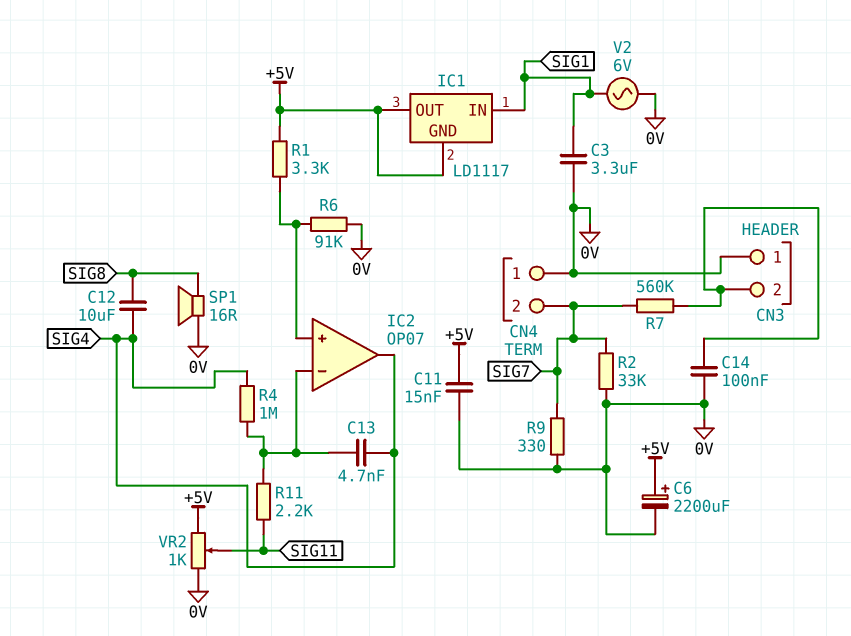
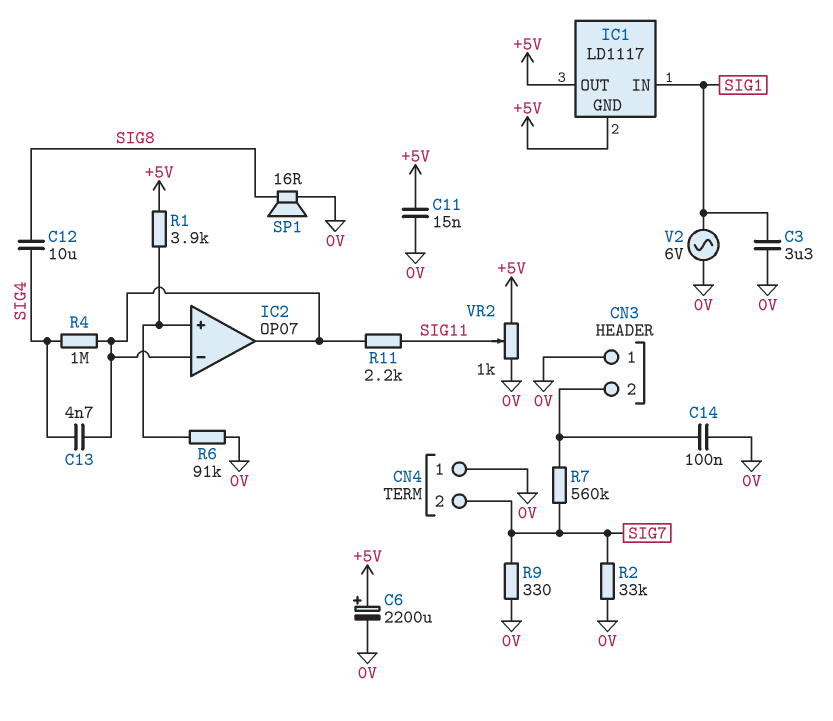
IC2 pin out: SIG4 -> IC2/in-
R1: 3.3k (+5V, IC2/in+) -> 3.9k (+5V, IC2/in+)

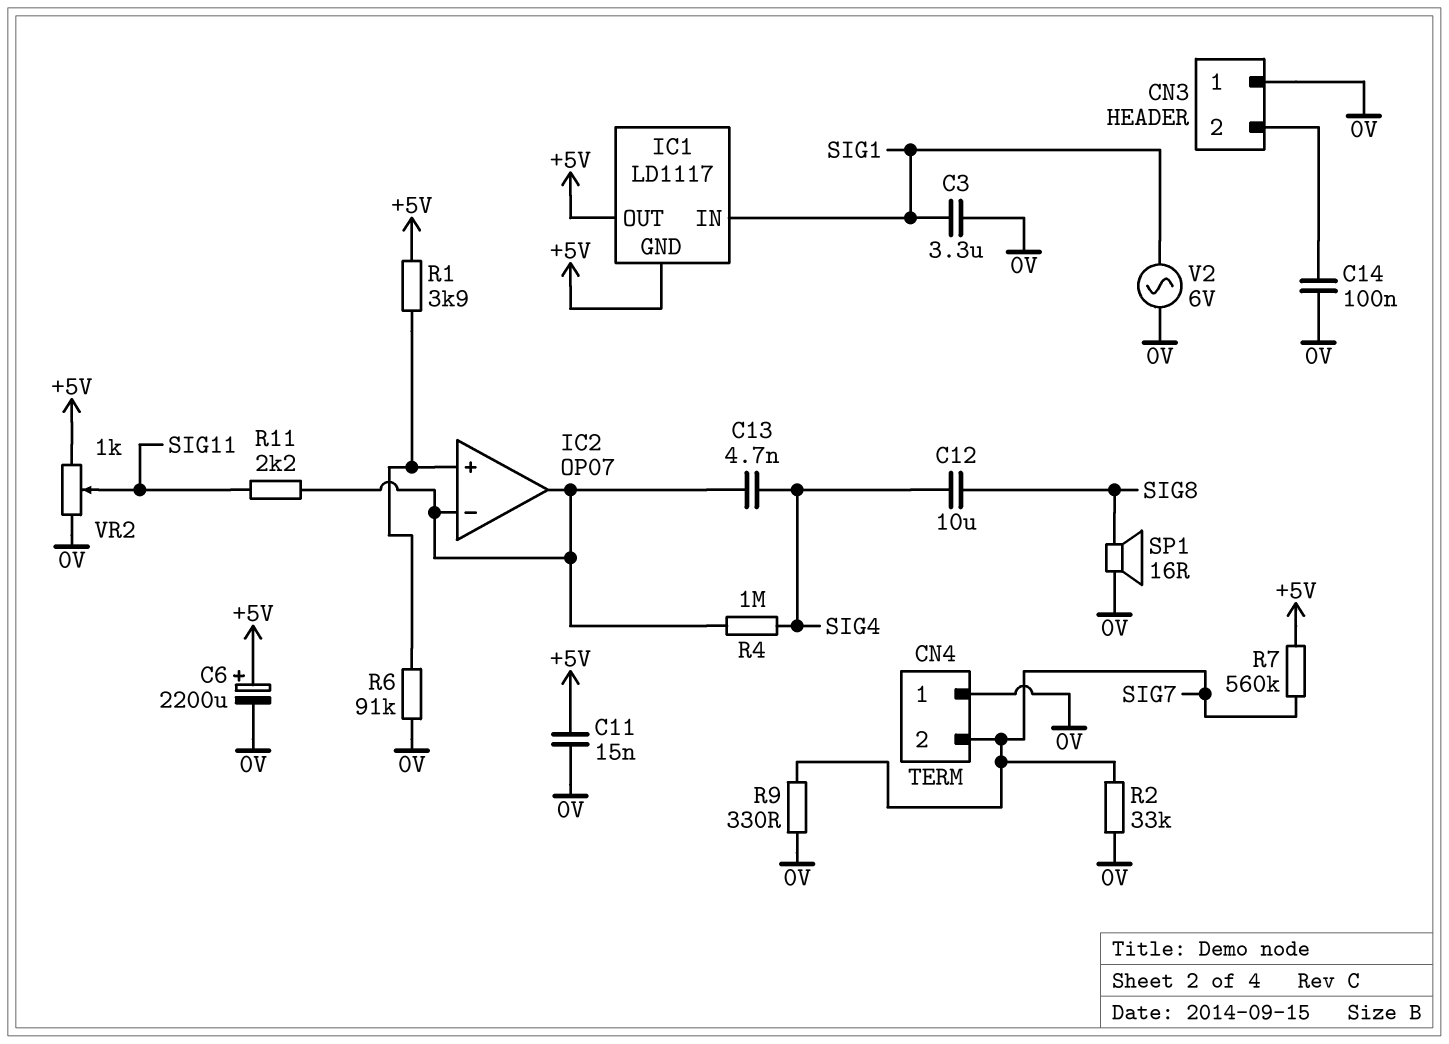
R7: 560k (CN3/2, SIG7) -> 560k (+5V, SIG7)

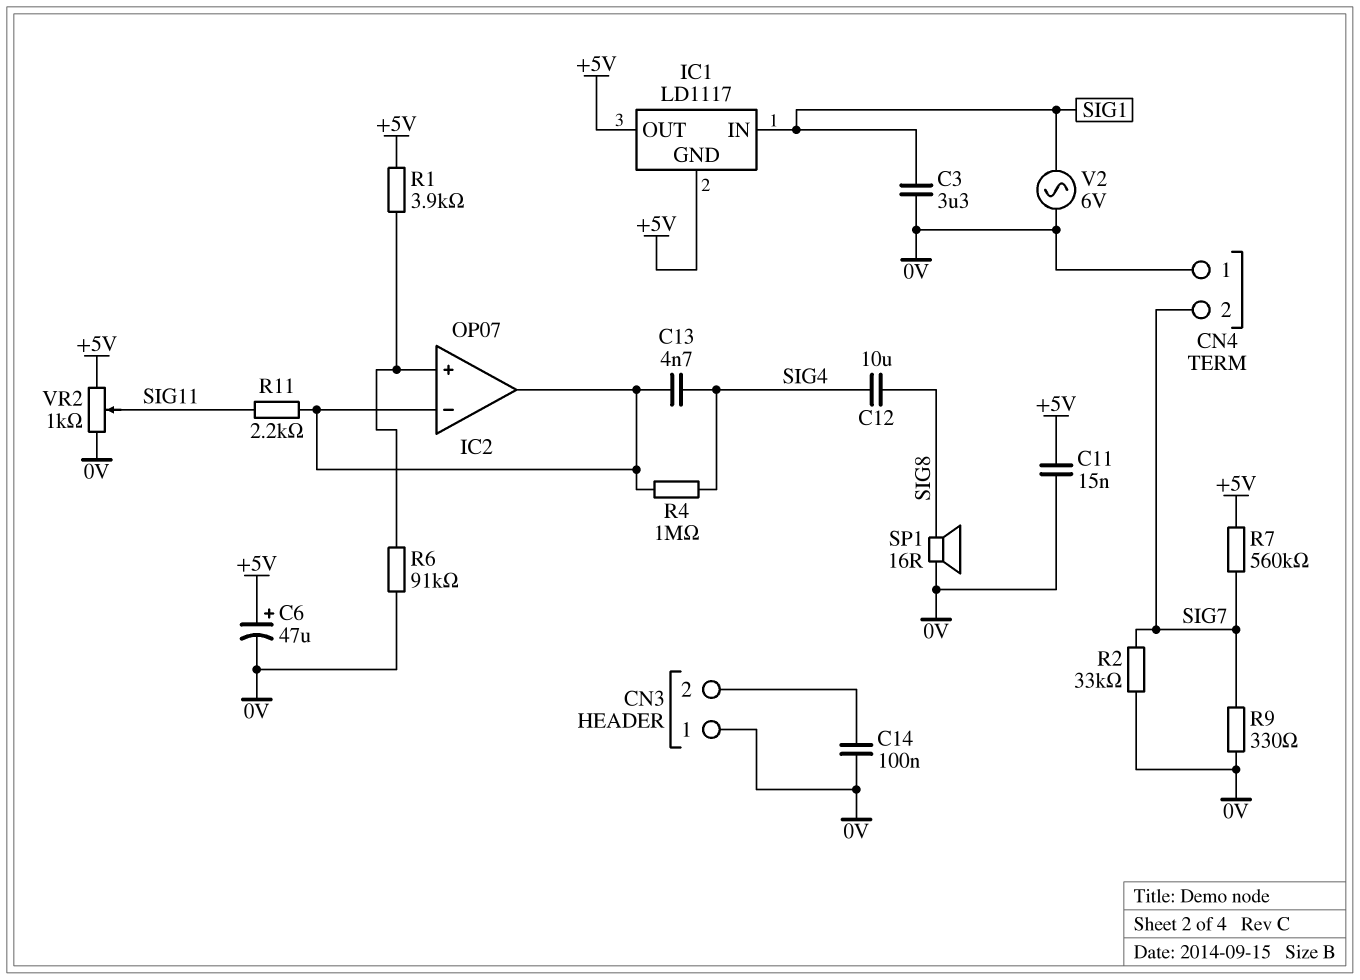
C6: 2200uF (plus +5V, minus 0V) -> 47uF (plus +5V, minus 0V)

